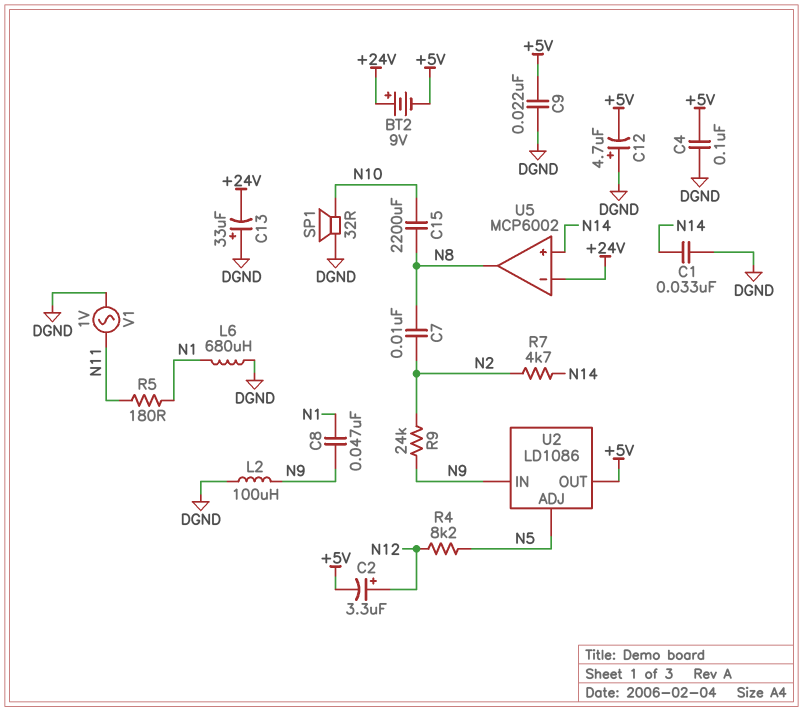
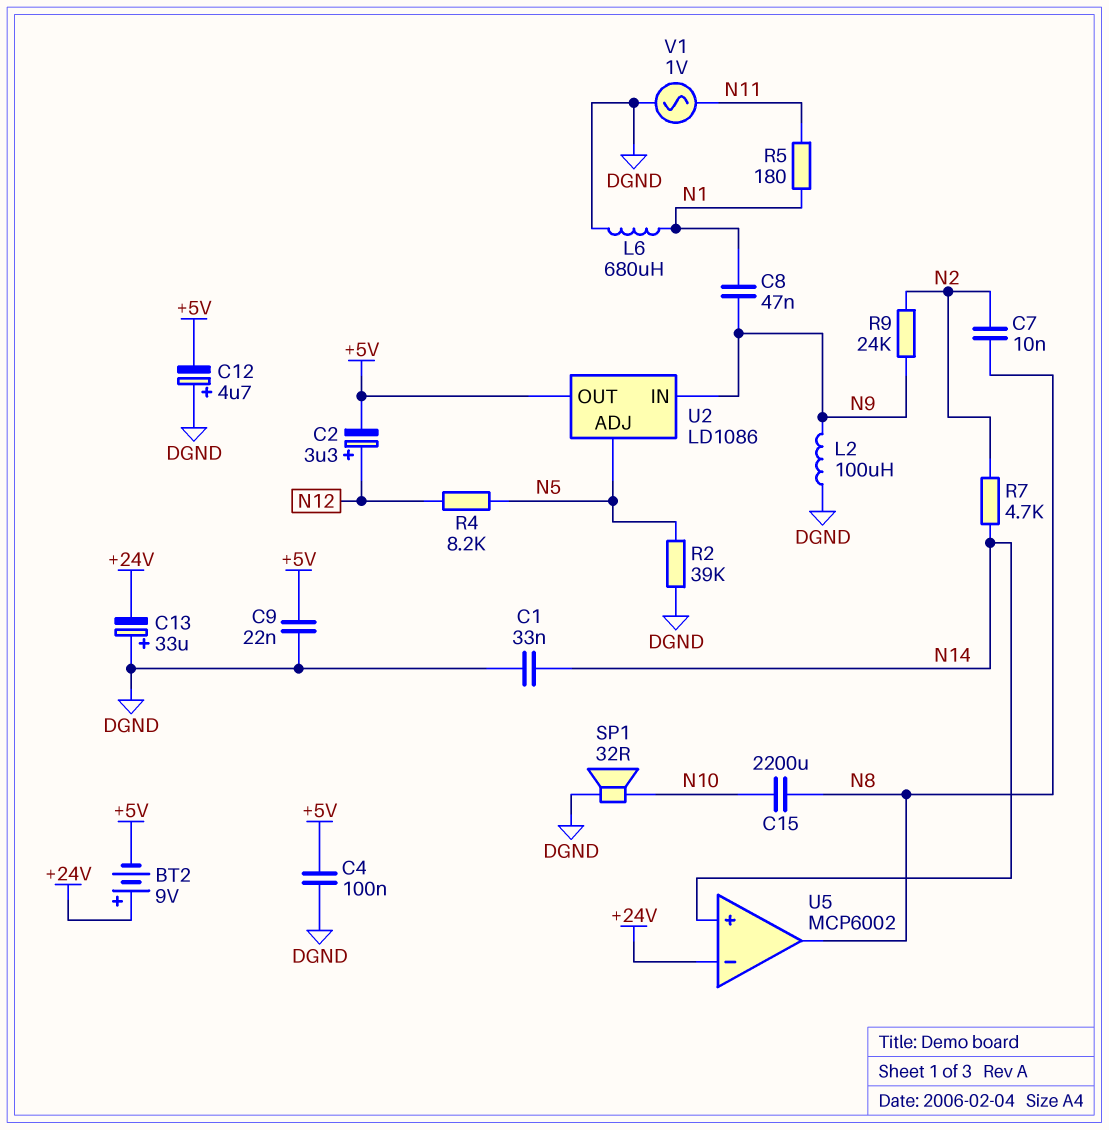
R2: none -> 39k (DGND, N5)

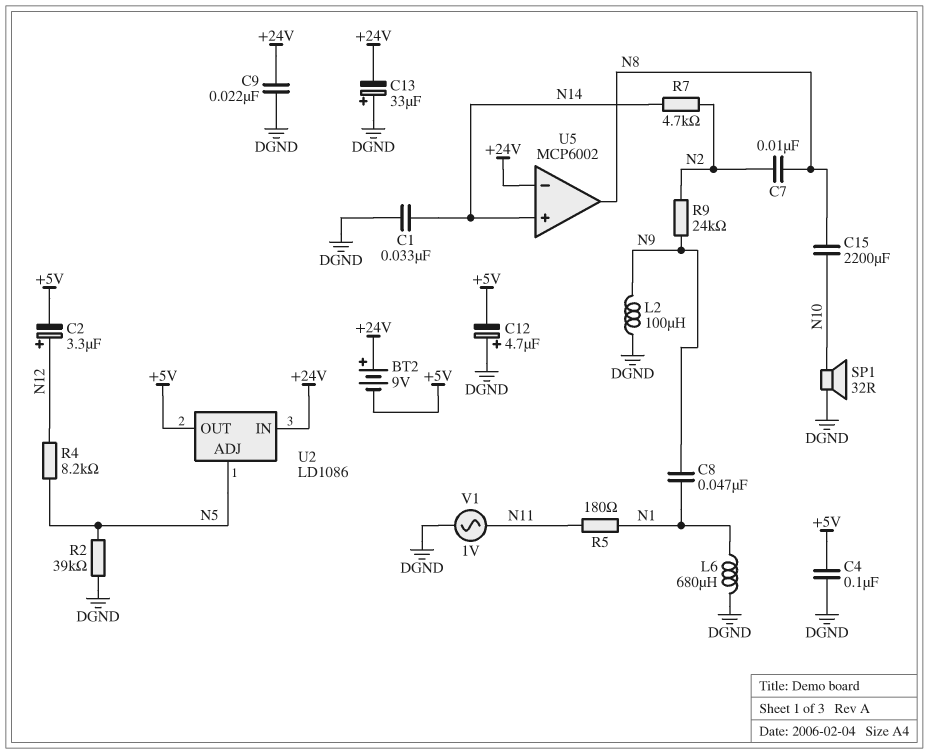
C9: 22nF (+5V, DGND) -> 22nF (+24V, DGND)
U2 pin IN: N9 -> +24V

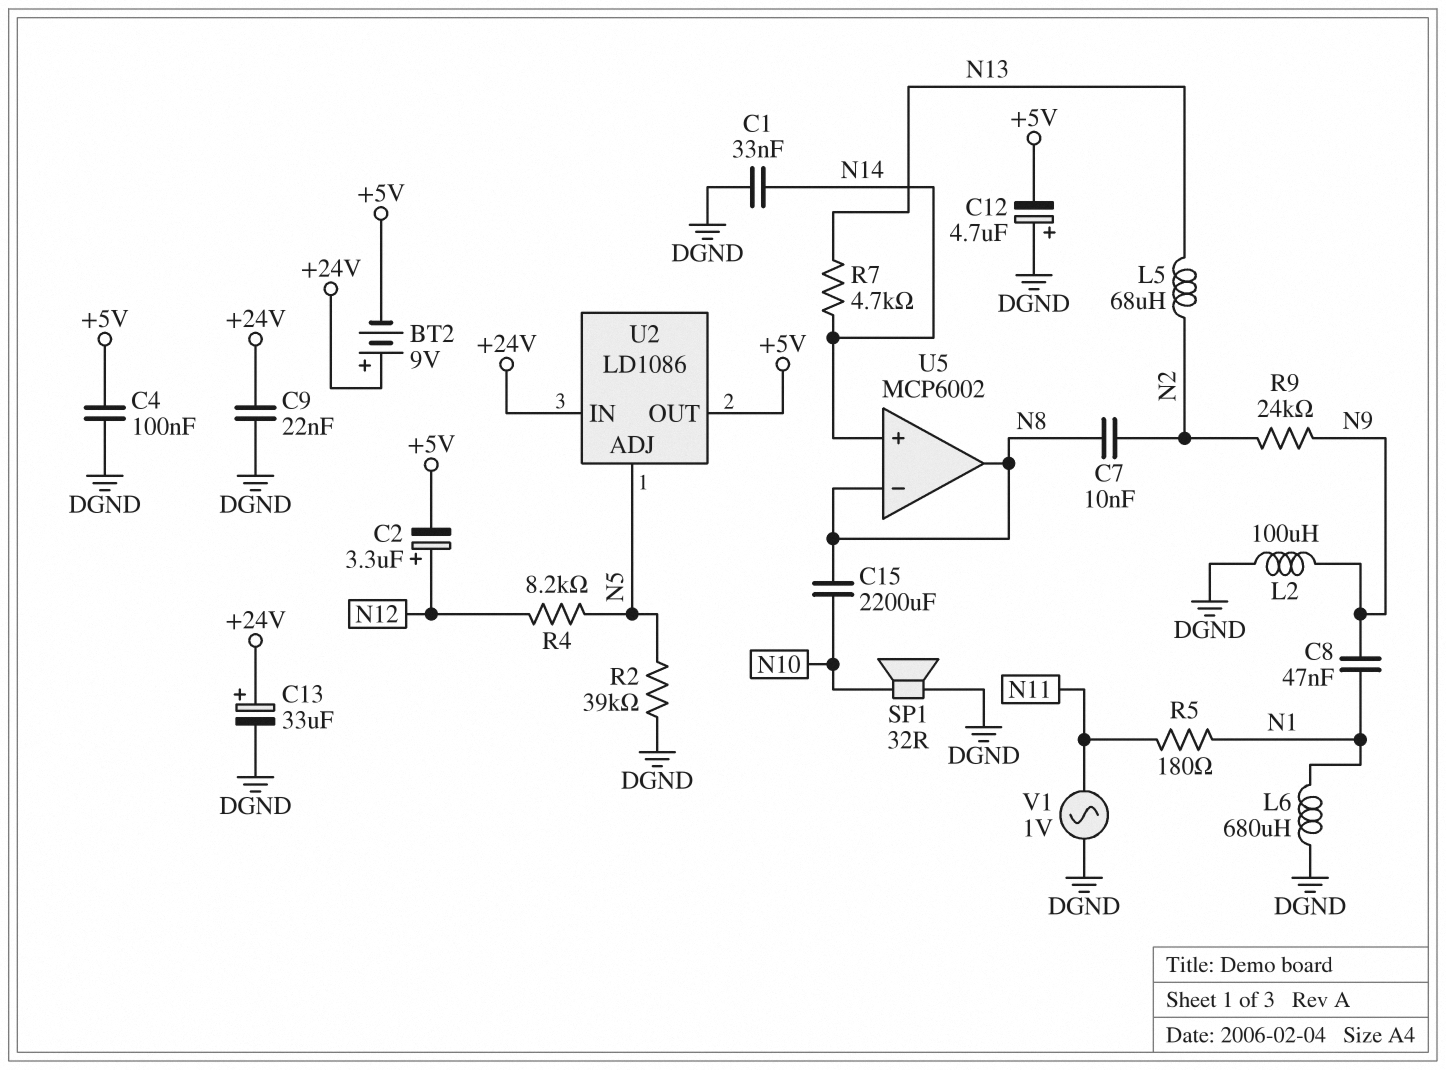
C13: 33uF (plus DGND, minus +24V) -> 33uF (plus +24V, minus DGND)
L5: none -> 68uH (N2, N13)
R7: 4.7k (N2, N14) -> 4.7k (N13, N14)
U5 pin in-: +24V -> N8

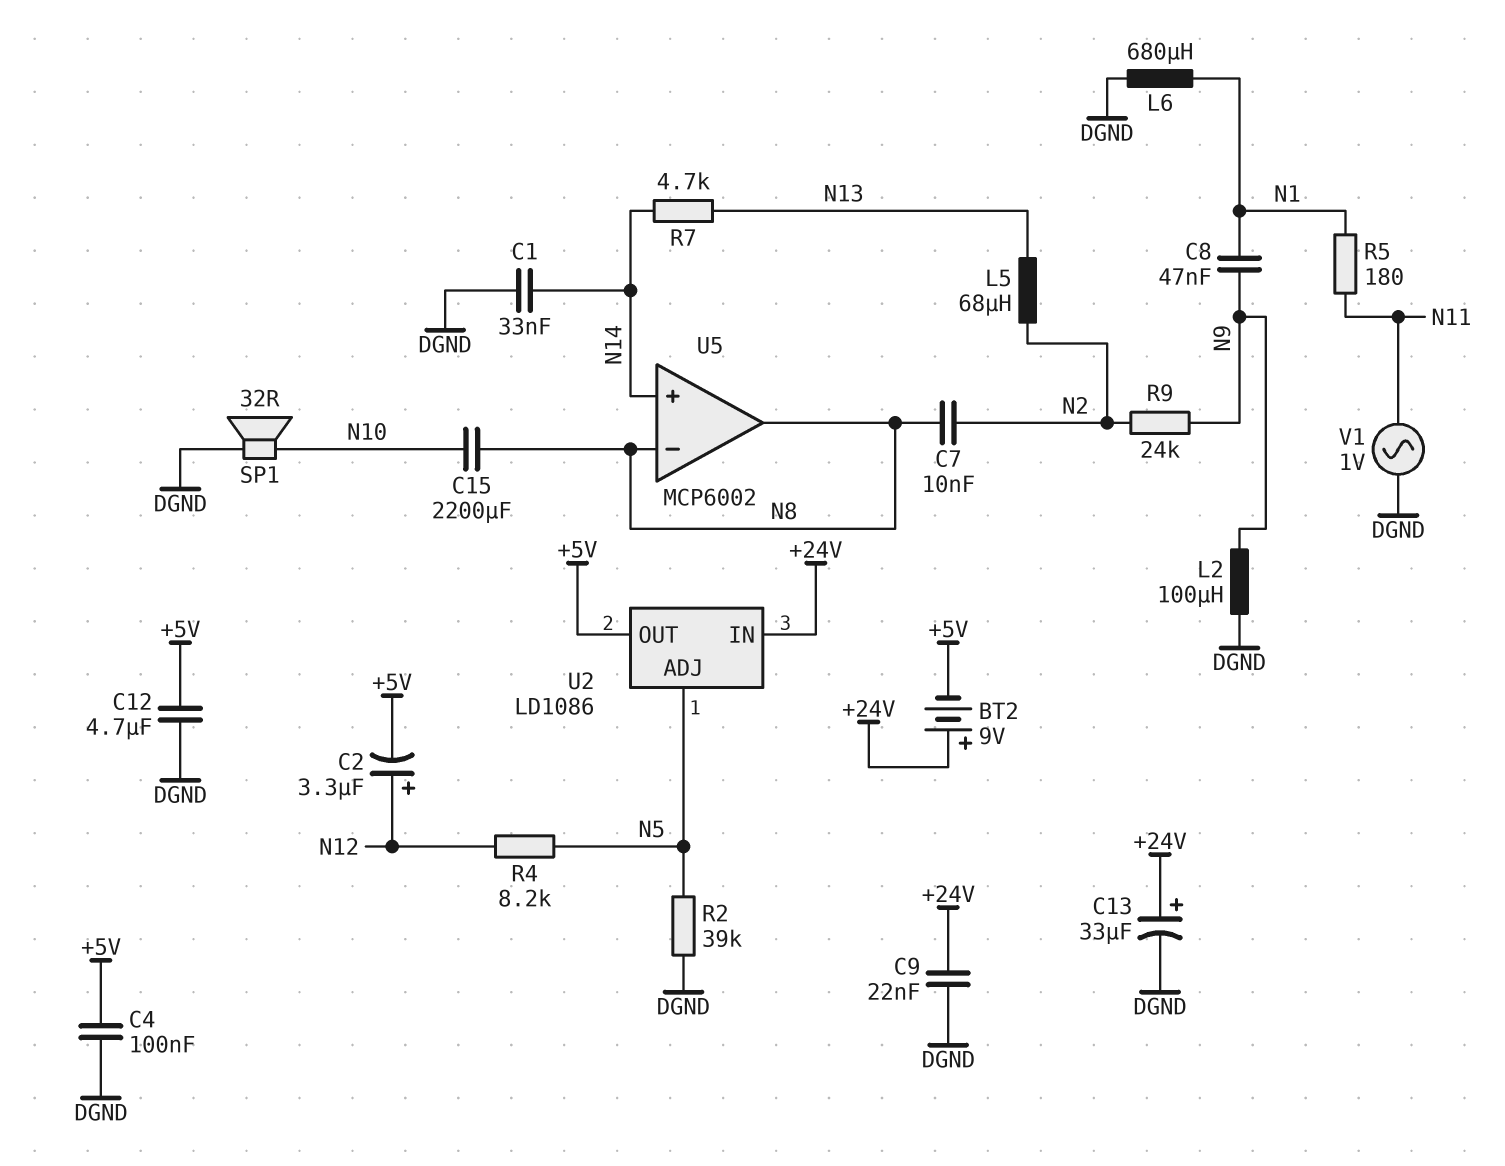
C12: 4.7uF (plus DGND, minus +5V) -> 4.7uF (+5V, DGND)

